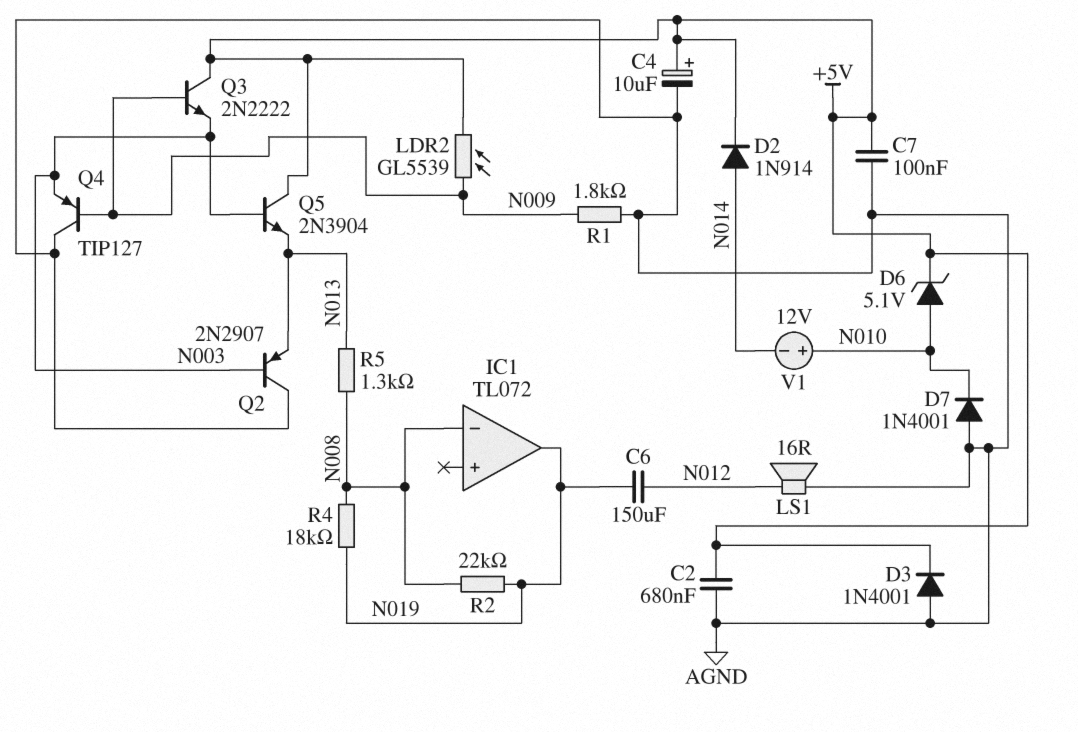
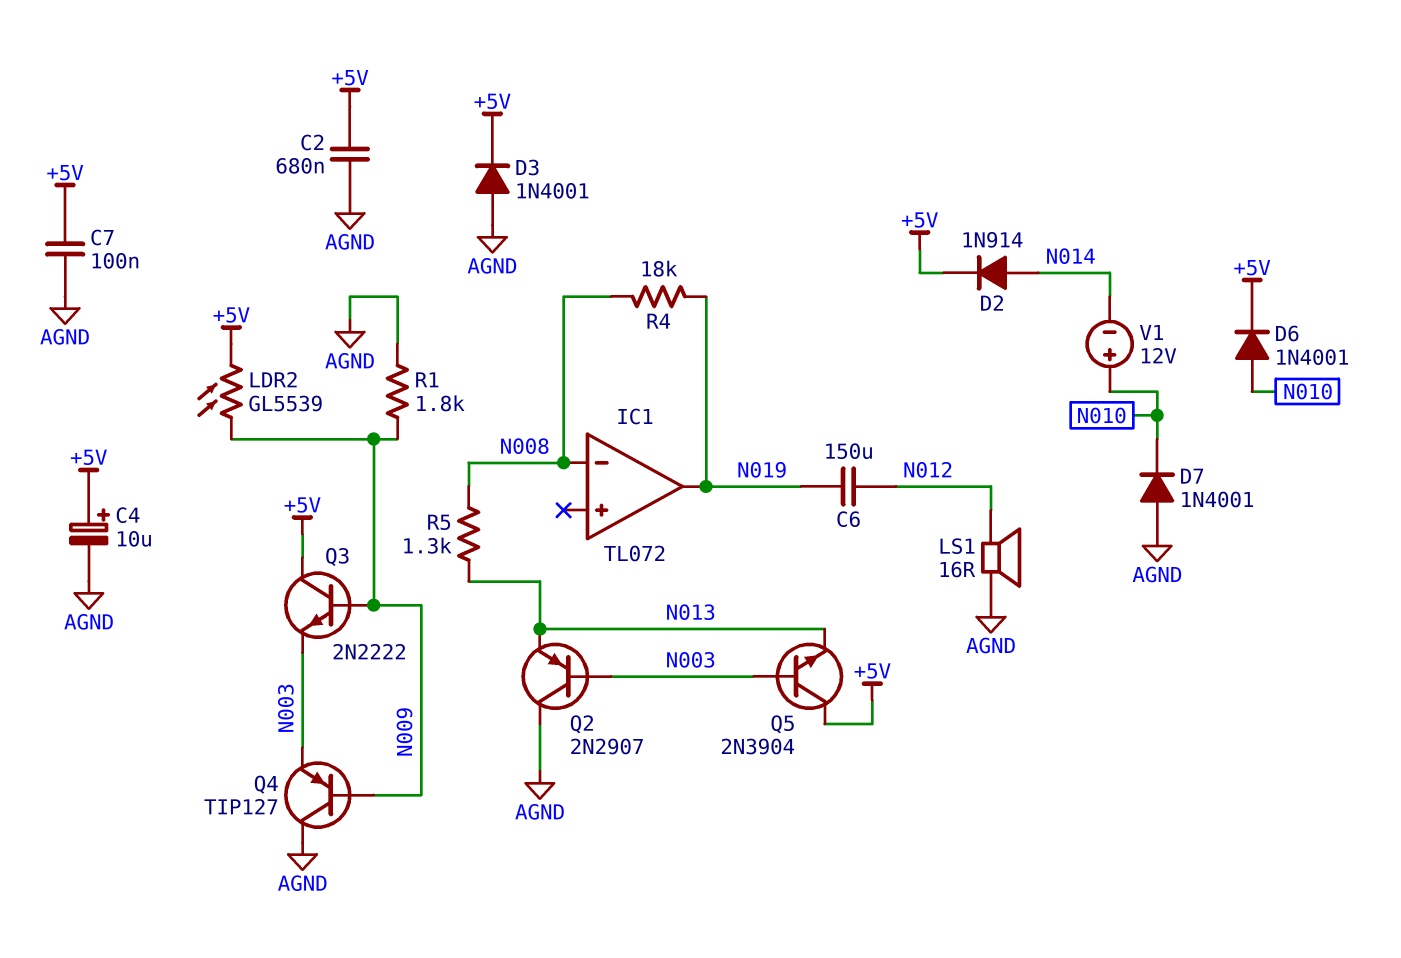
D6: zener 5.1V (A N010, K +5V) -> diode 1N4001 (A N010, K +5V)
R2: 22k (N008, N019) -> none

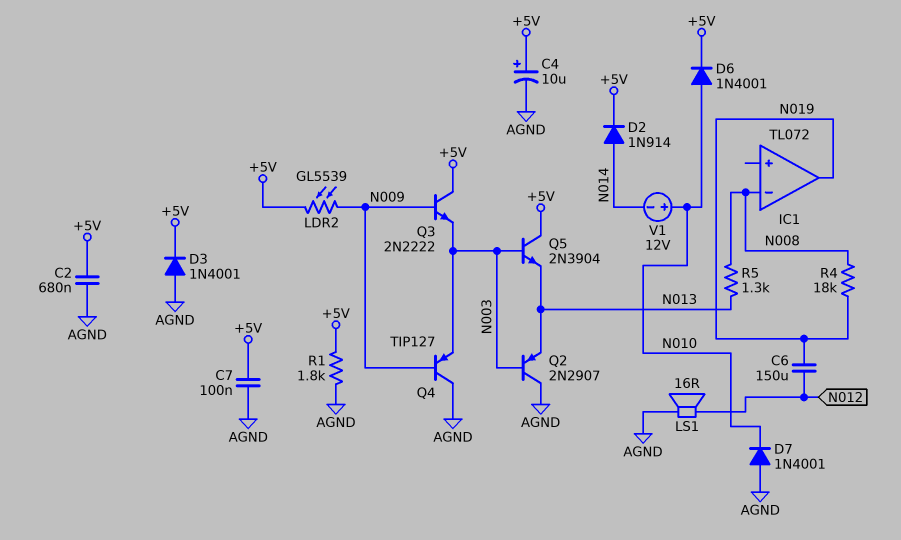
R1: 1.8k (AGND, N009) -> 1.8k (+5V, AGND)

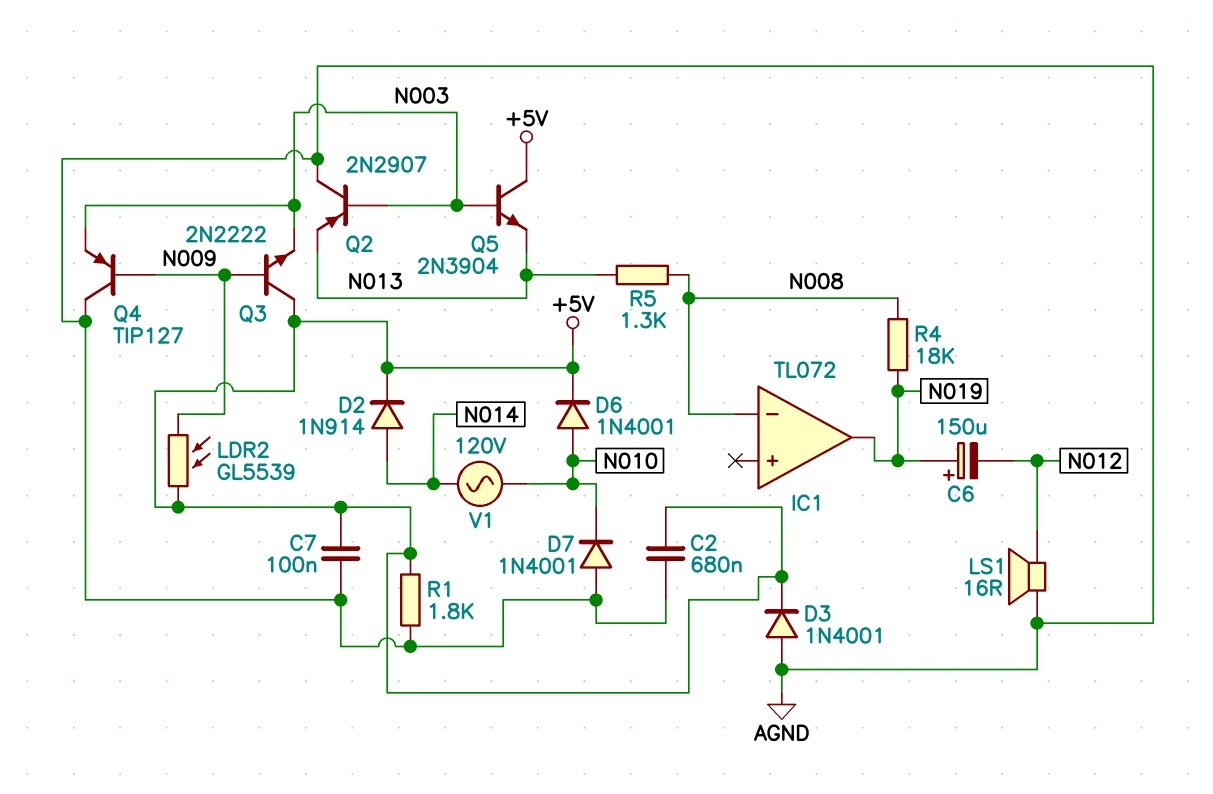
C4: 10uF (plus +5V, minus AGND) -> none
C6: 150uF (N012, N019) -> 150uF (plus N019, minus N012)
V1: 12V (plus N010, minus N014) -> AC 120V (N010, N014)

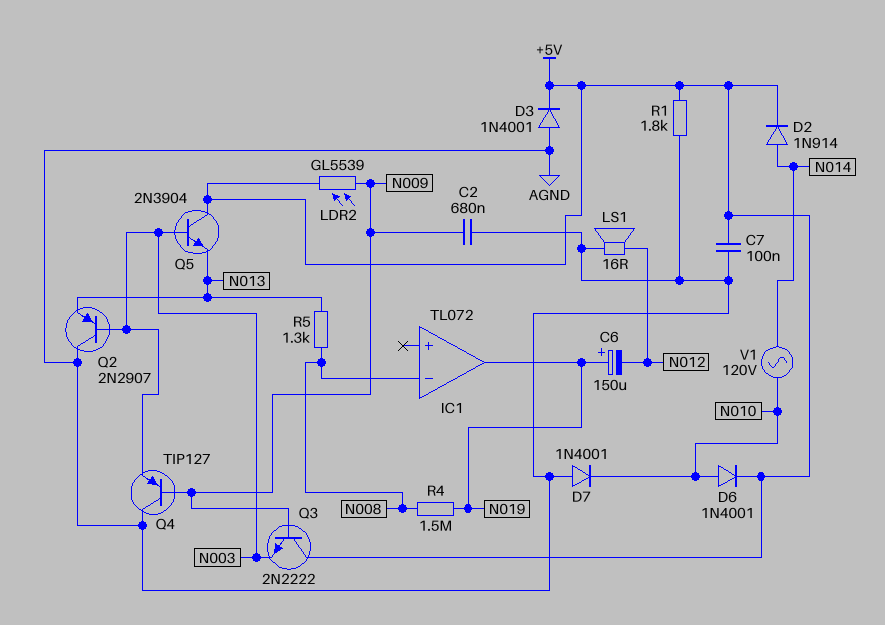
C2: 680nF (+5V, AGND) -> 680nF (AGND, N009)
R4: 18k (N008, N019) -> 1.5M (N008, N019)

